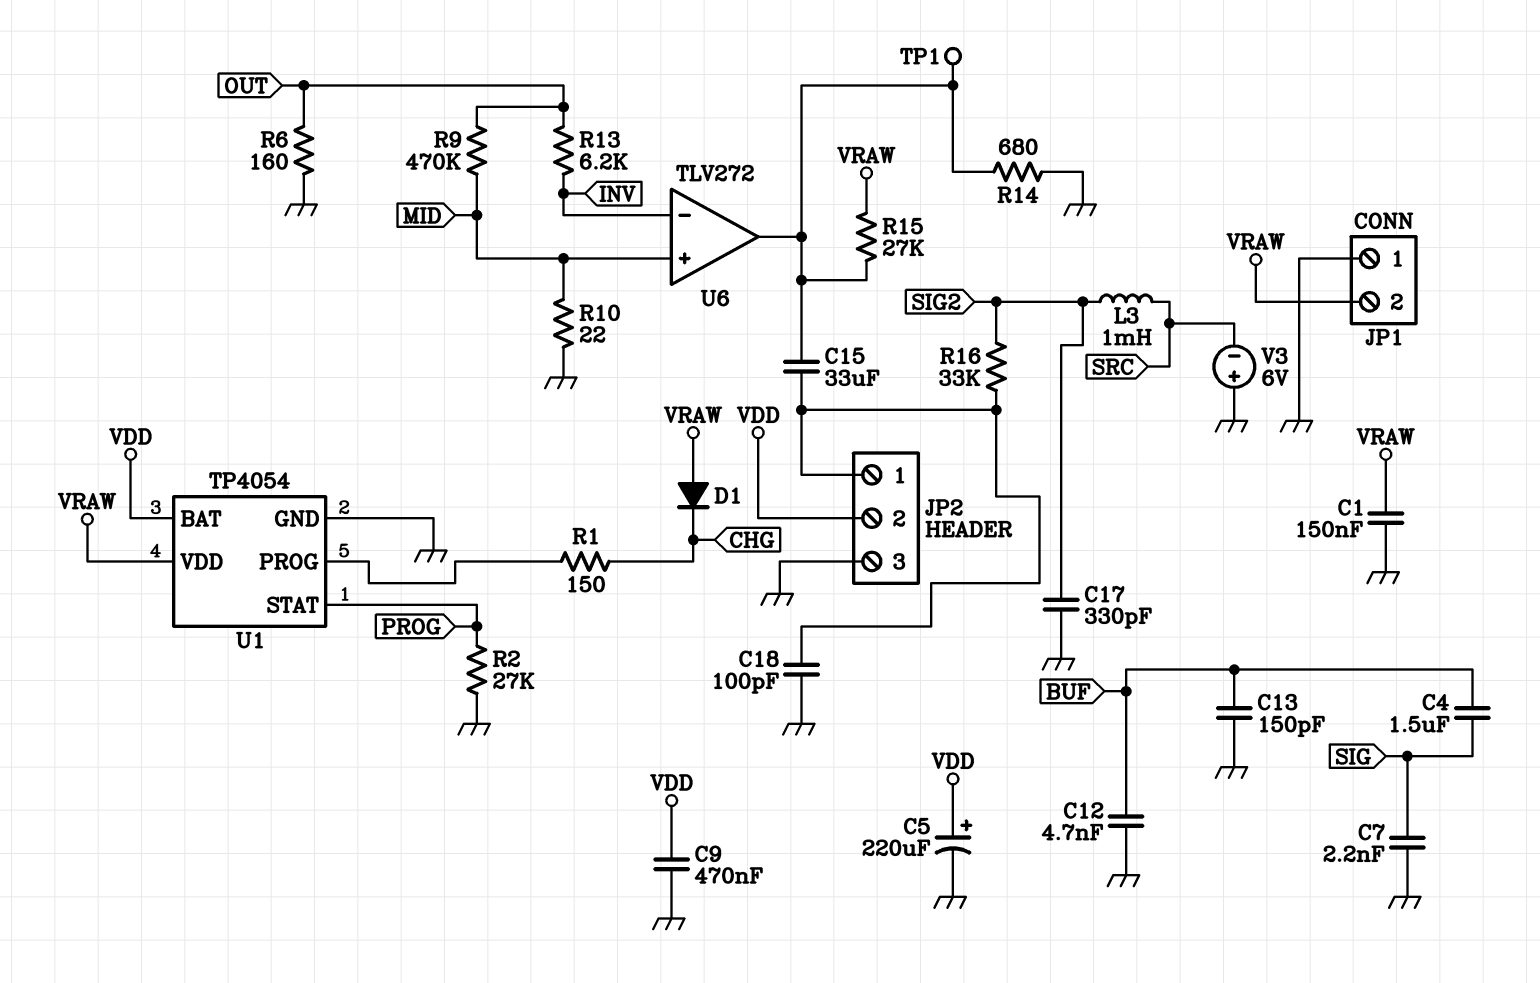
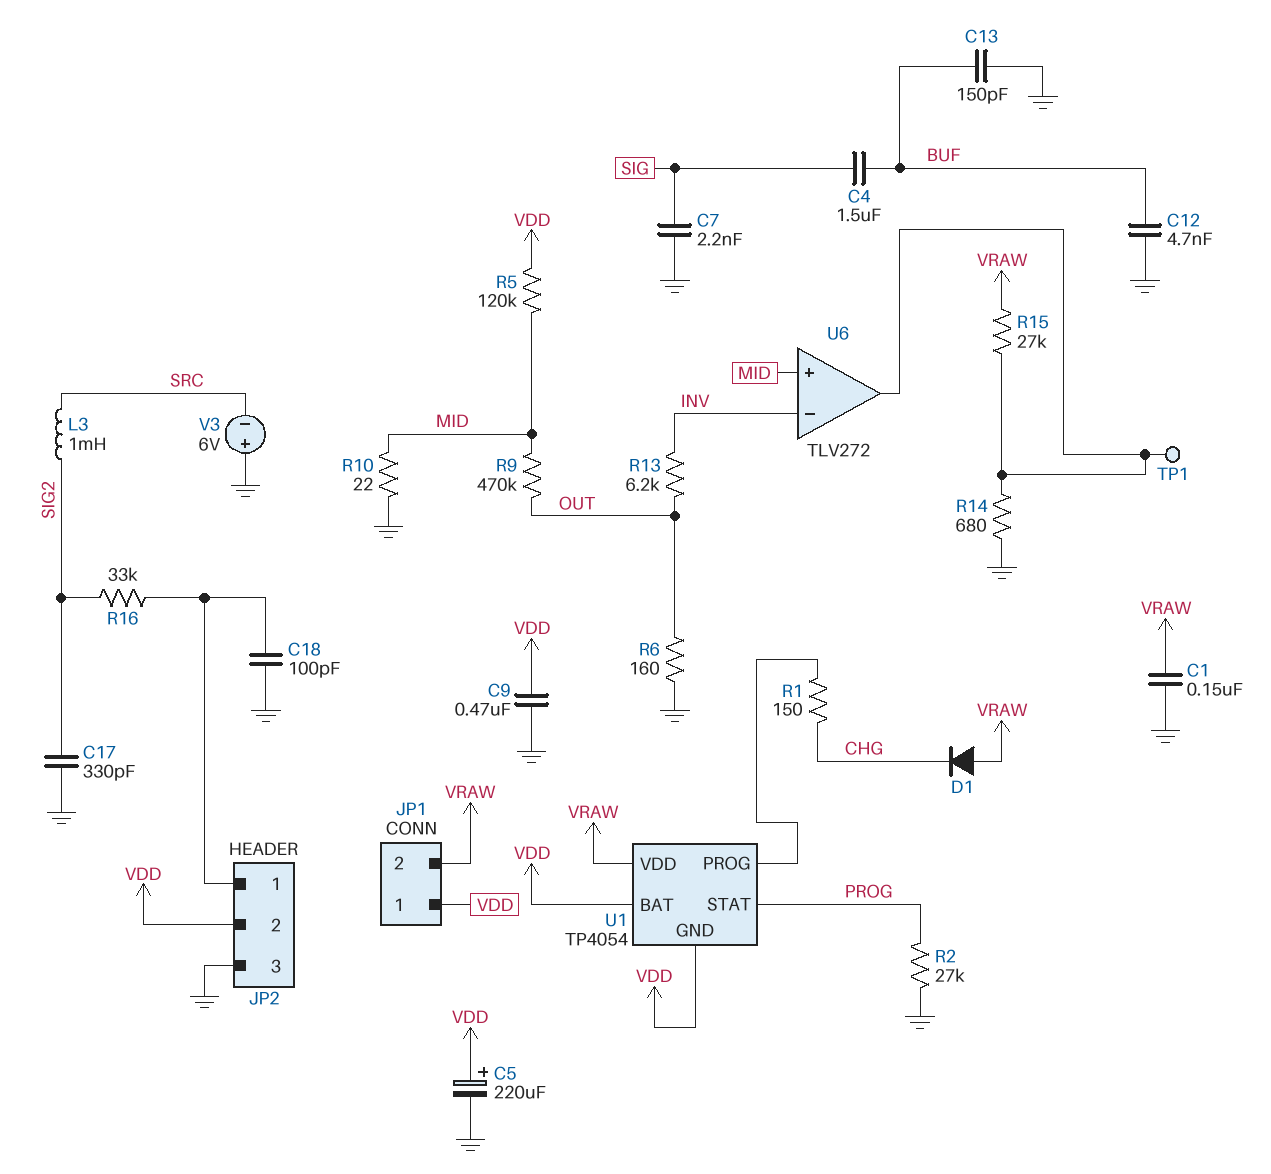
C15: 33uF (JP2/1, U6/out) -> none
JP1 pin 1: GND -> VDD
R5: none -> 120k (MID, VDD)
U1 pin GND: GND -> VDD

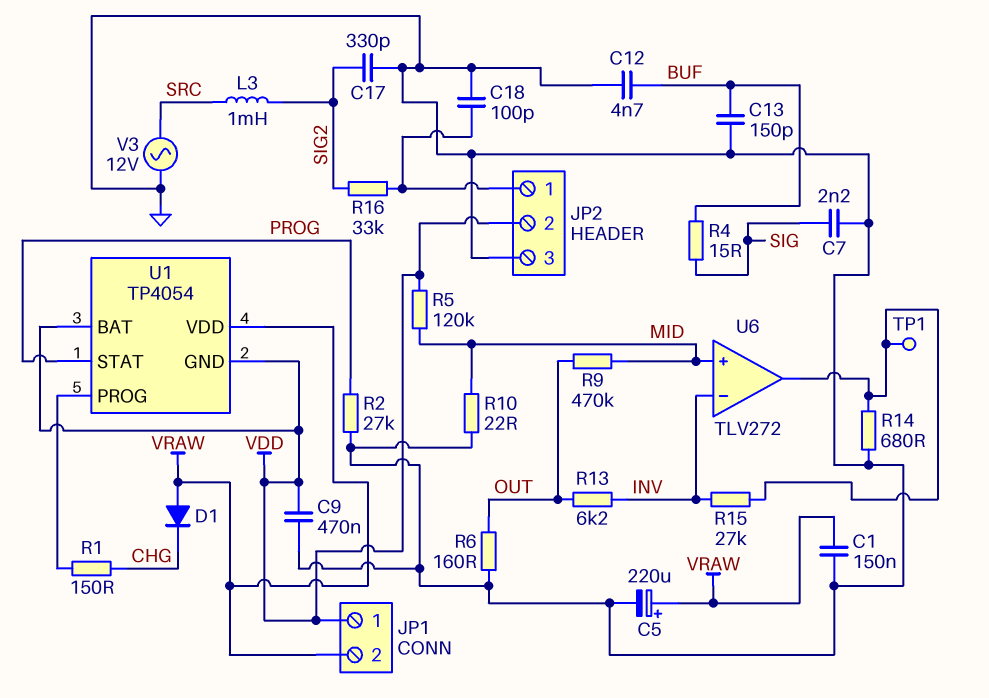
C4: 1.5uF (BUF, SIG) -> none
C5: 220uF (plus VDD, minus GND) -> 220uF (plus VRAW, minus GND)
R4: none -> 15 (BUF, SIG)
R15: 27k (U6/out, VRAW) -> 27k (INV, U6/out)
V3: 6V (plus GND, minus SRC) -> AC 12V (GND, SRC)

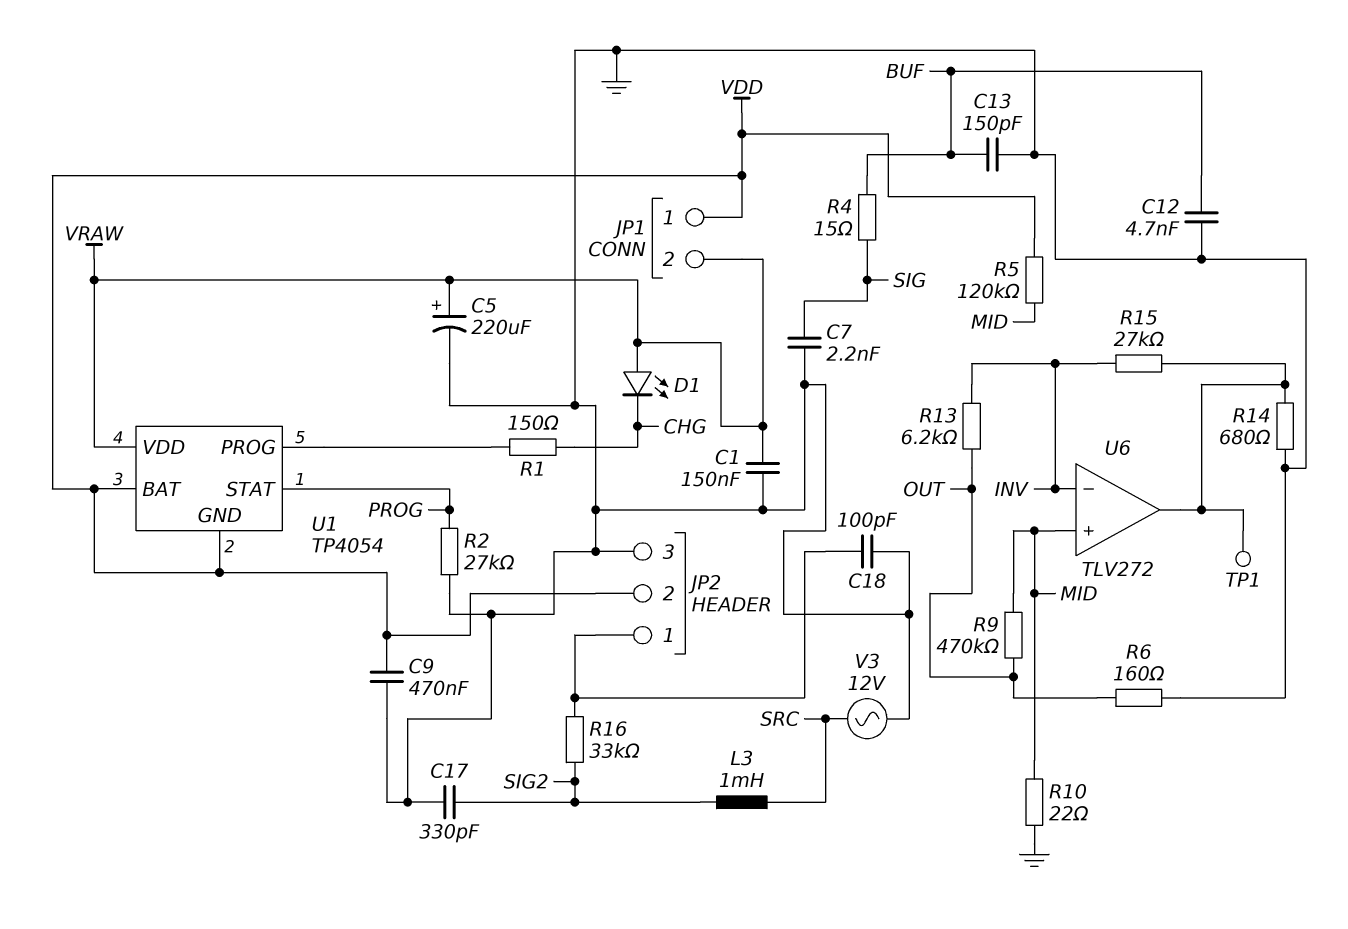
D1: diode (A VRAW, K CHG) -> LED (A VRAW, K CHG)

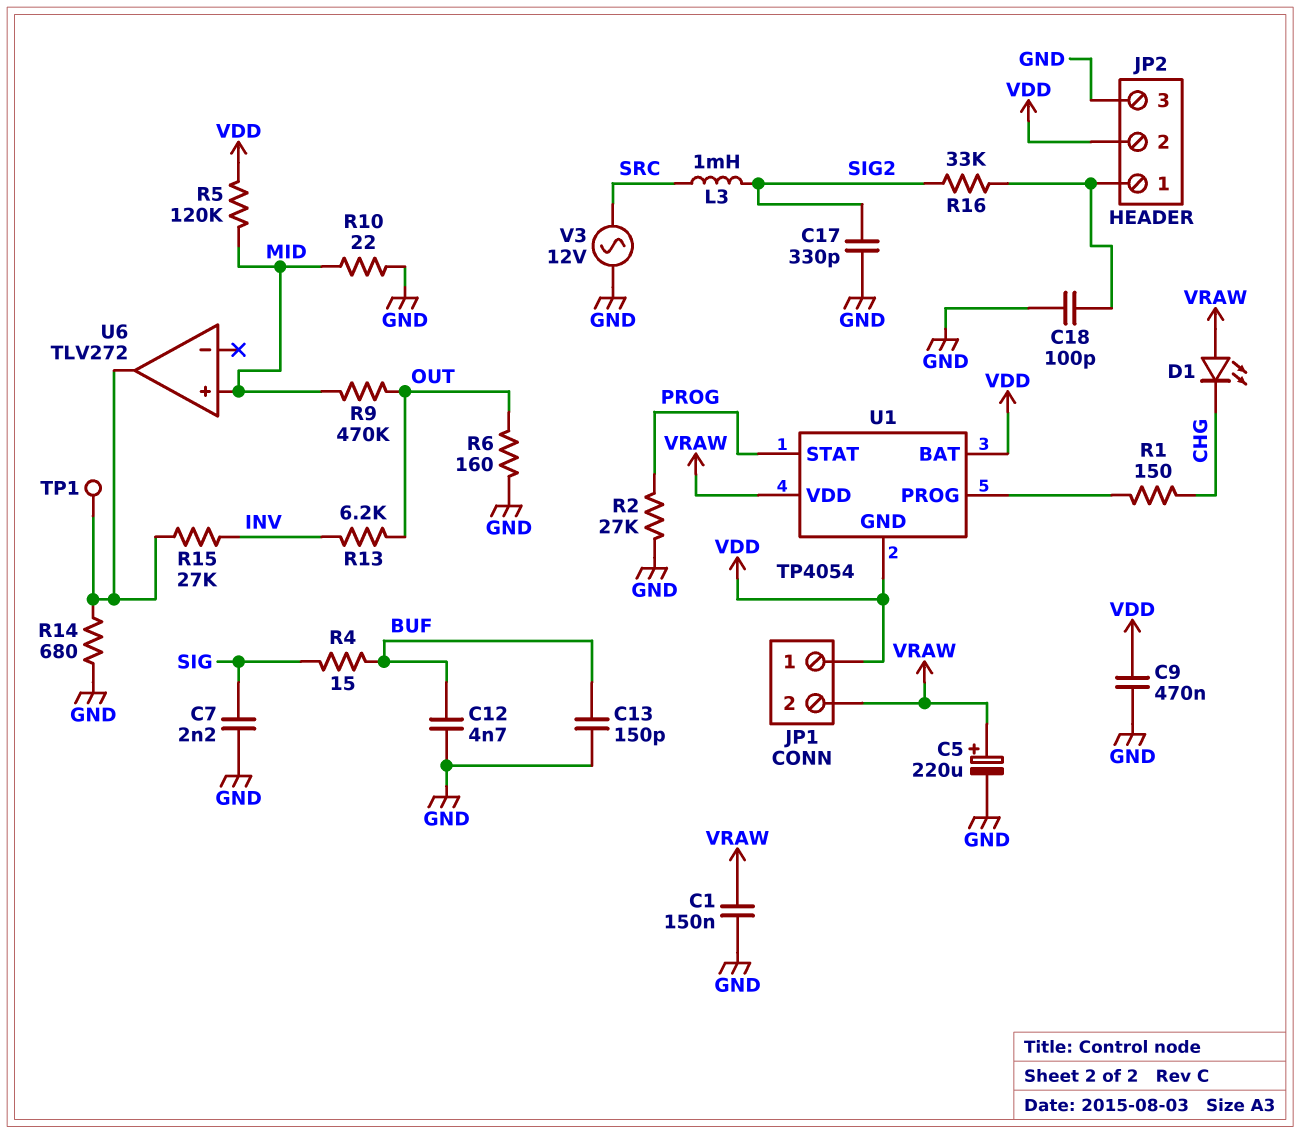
U6 pin in-: INV -> none

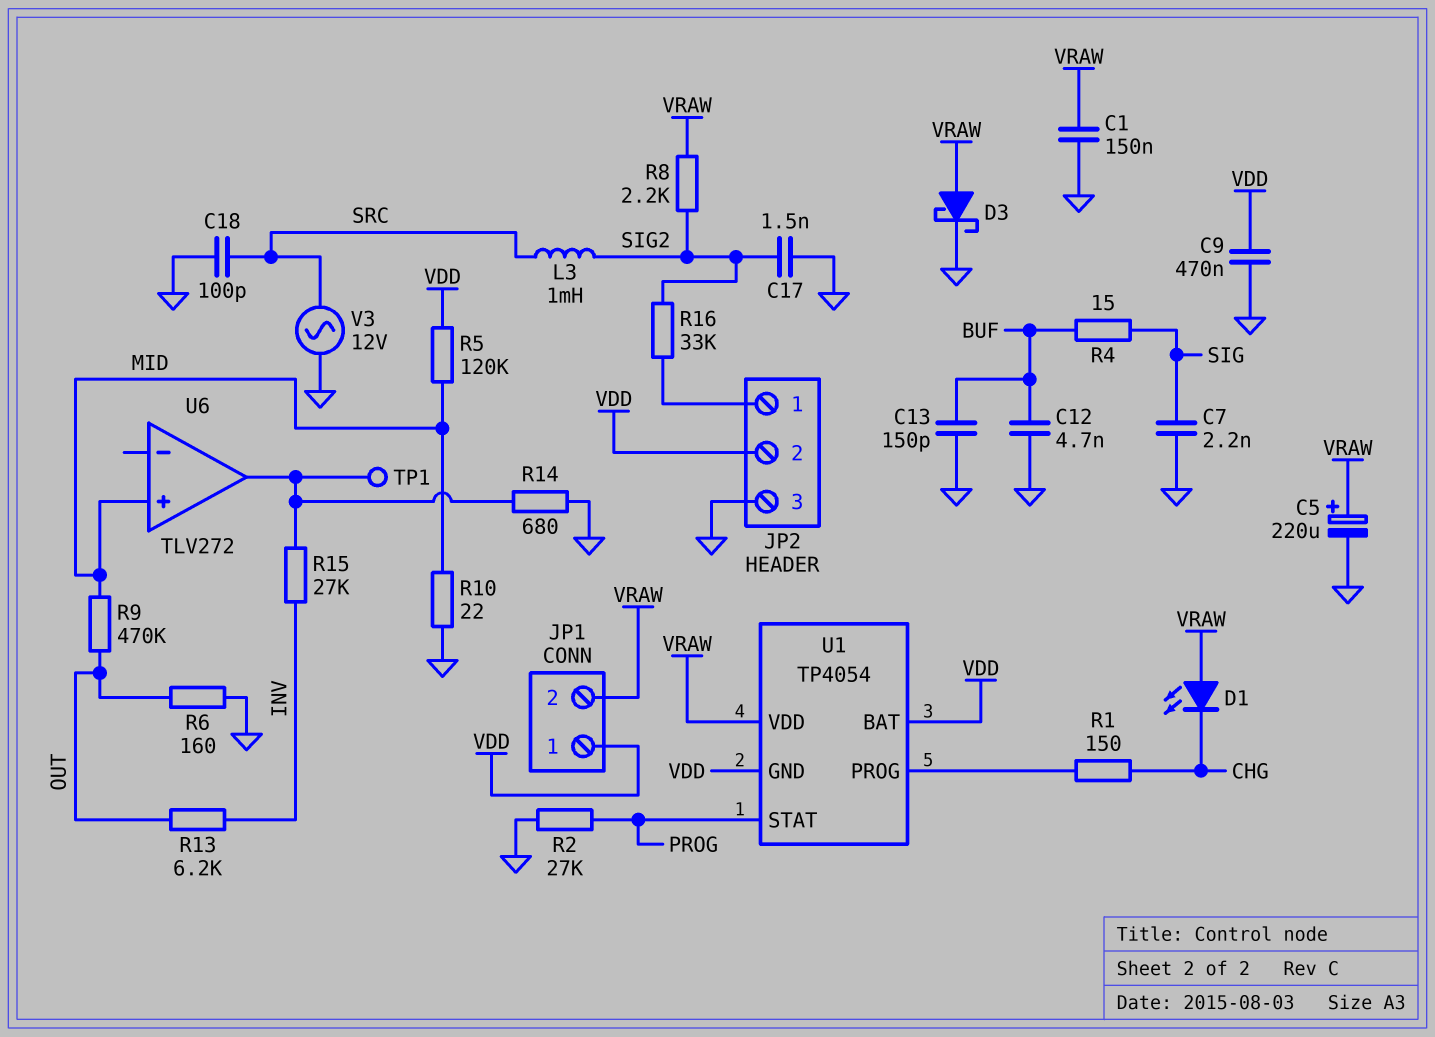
C17: 330pF (GND, SIG2) -> 1.5nF (GND, SIG2)
C18: 100pF (GND, JP2/1) -> 100pF (GND, SRC)
D3: none -> schottky (A VRAW, K GND)
R8: none -> 2.2k (SIG2, VRAW)

